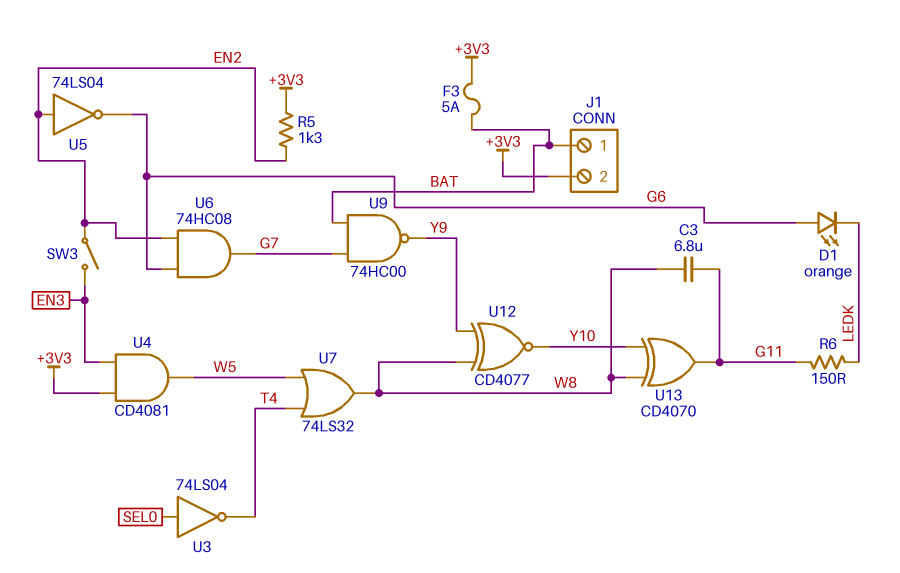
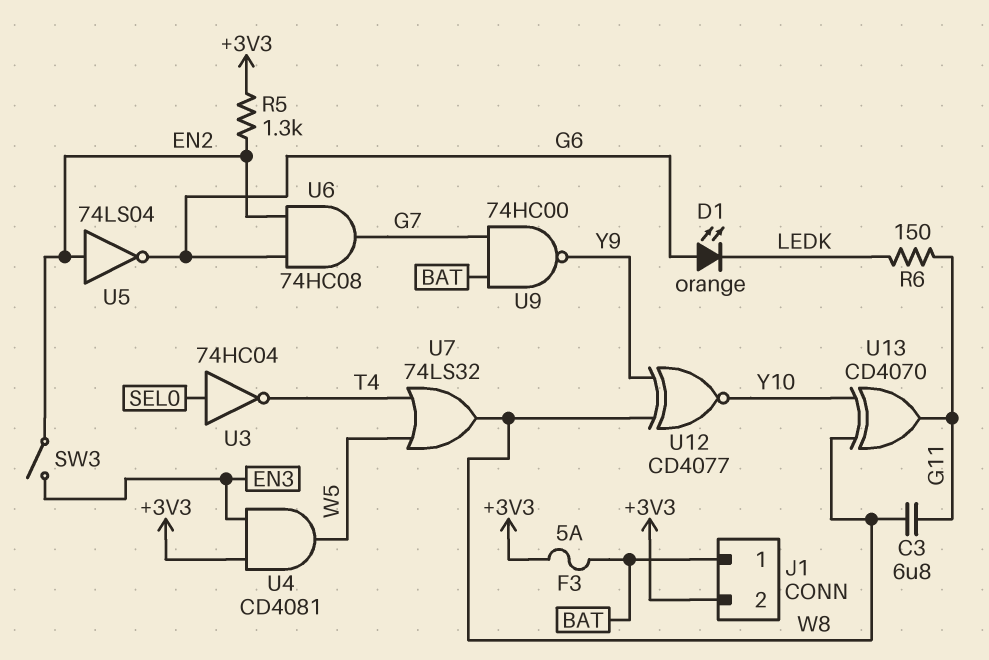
U3: NOT 74LS04 (in SEL0, out T4) -> NOT 74HC04 (in SEL0, out T4)

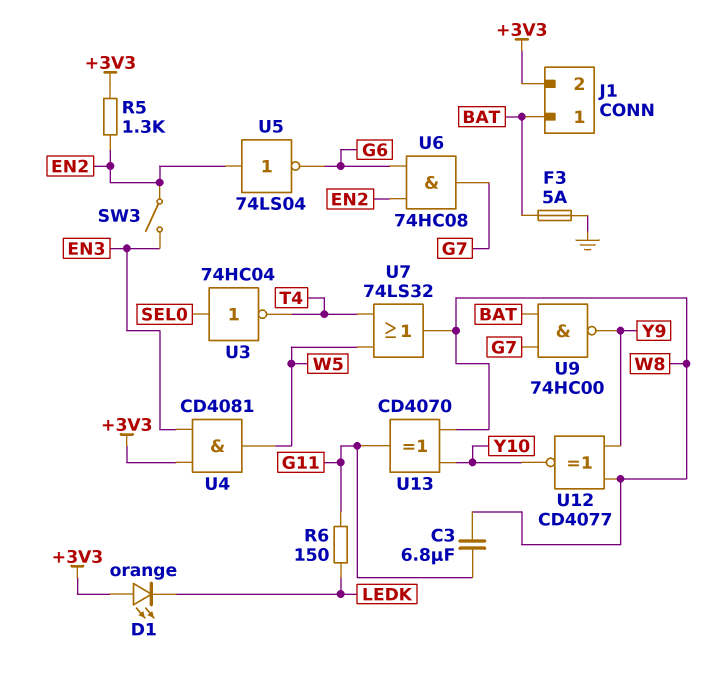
D1: LED orange (A G6, K LEDK) -> LED orange (A +3V3, K LEDK)
F3: 5A (+3V3, BAT) -> 5A (BAT, GND)

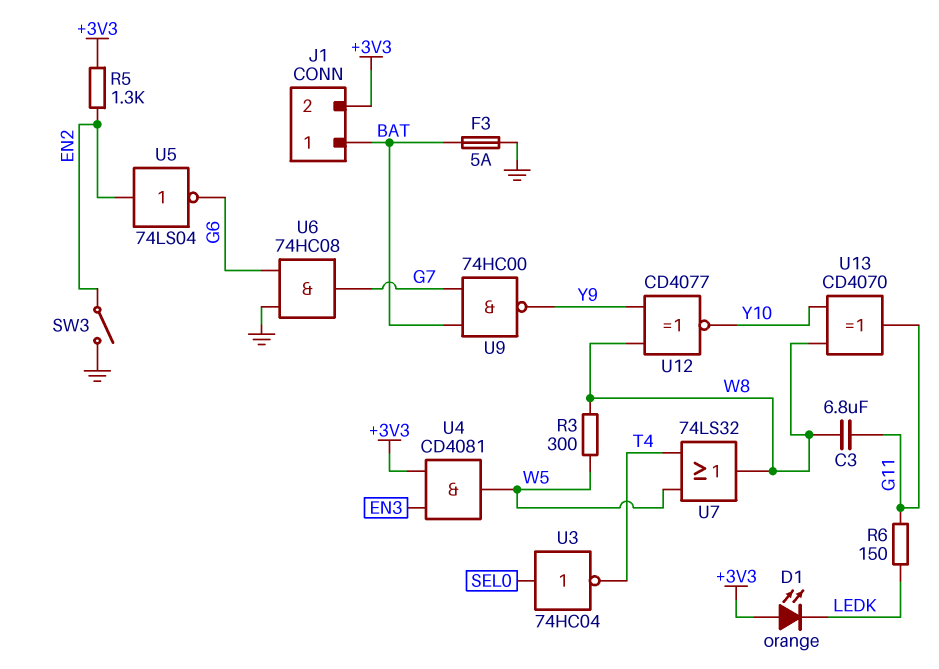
R3: none -> 300 (W5, W8)
SW3: switch (EN2, EN3) -> switch (EN2, GND)
U6: AND 74HC08 (in EN2, in G6, out G7) -> AND 74HC08 (in G6, in GND, out G7)

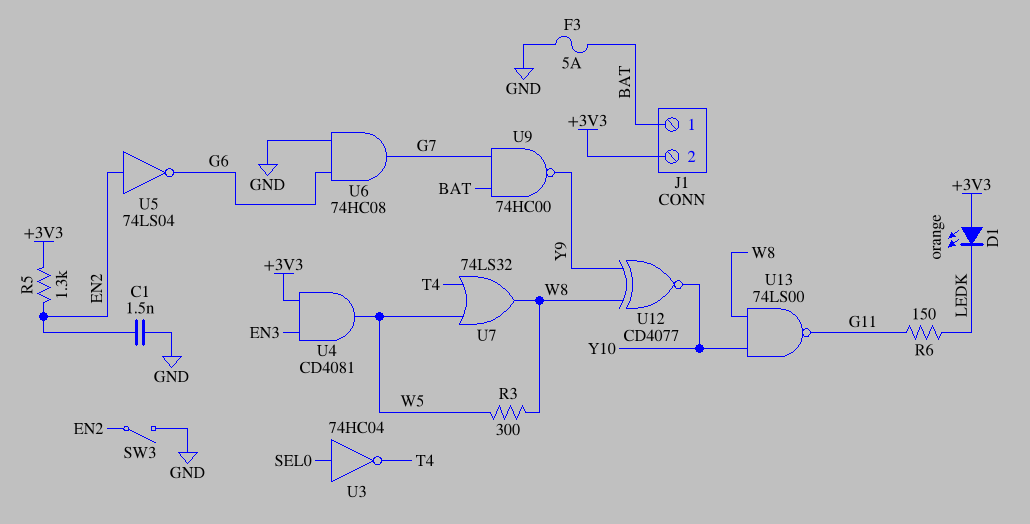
C1: none -> 1.5nF (EN2, GND)
C3: 6.8uF (G11, W8) -> none
U13: XOR CD4070 (in W8, in Y10, out G11) -> NAND 74LS00 (in W8, in Y10, out G11)

